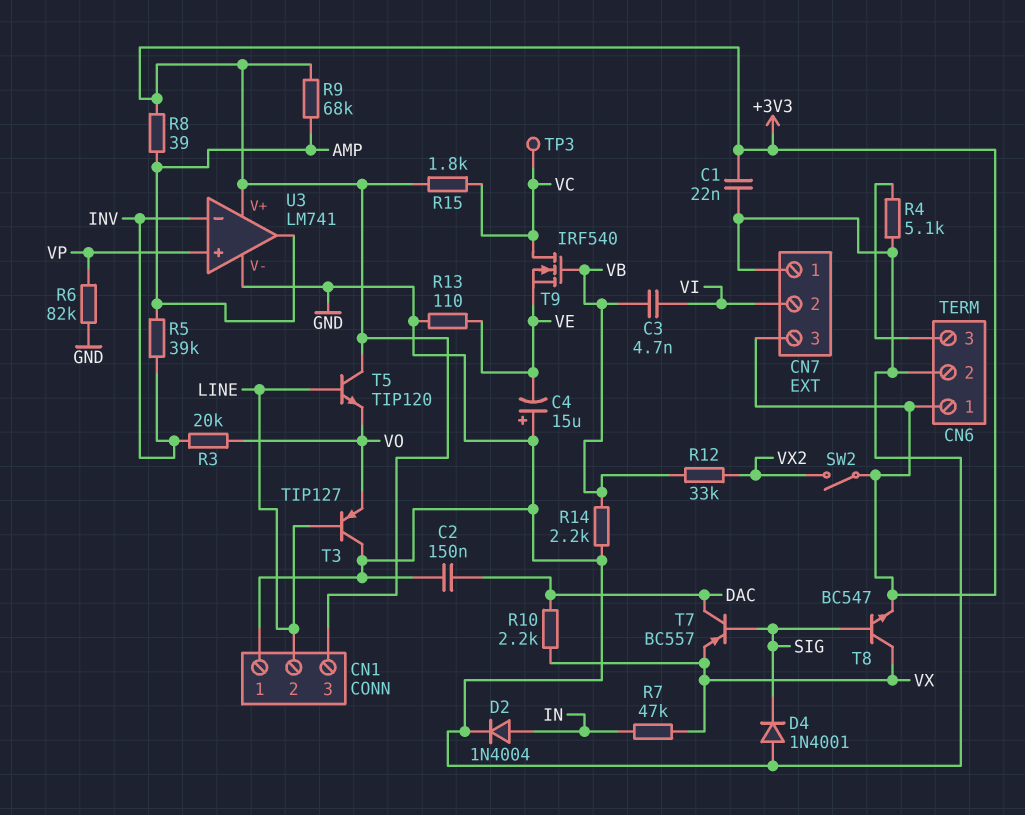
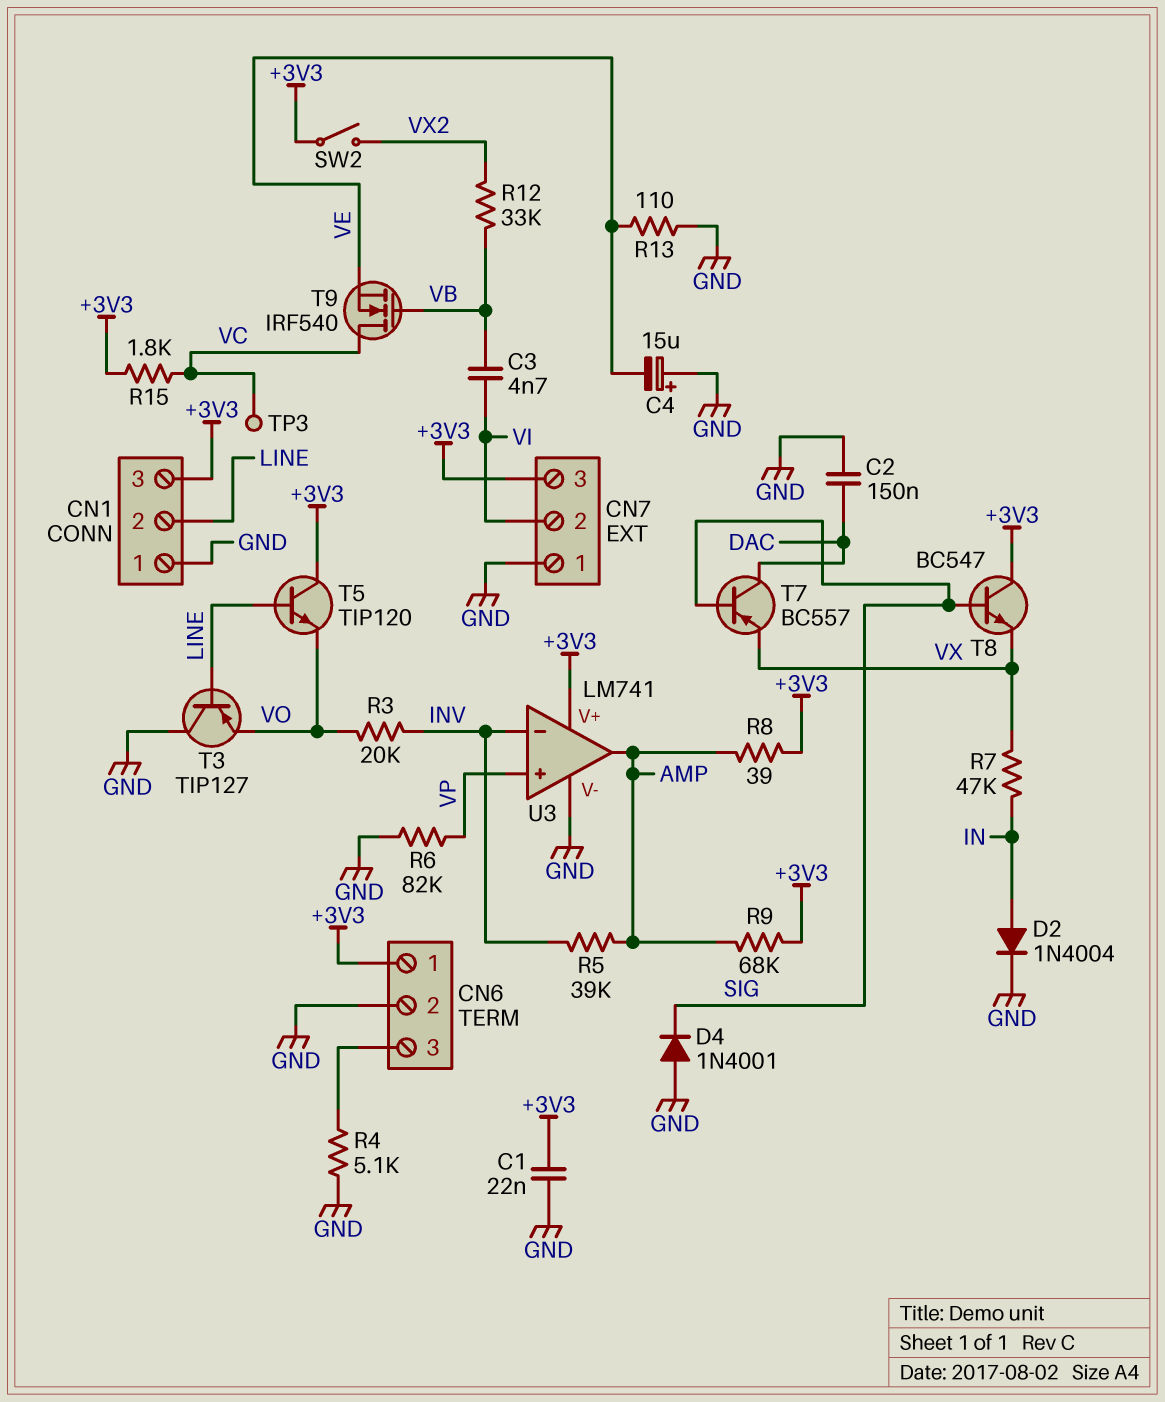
R10: 2.2k (DAC, VX) -> none
R14: 2.2k (GND, VB) -> none
T8: NPN BC547 (B SIG, C VX, E +3V3) -> NPN BC547 (B SIG, C +3V3, E VX)

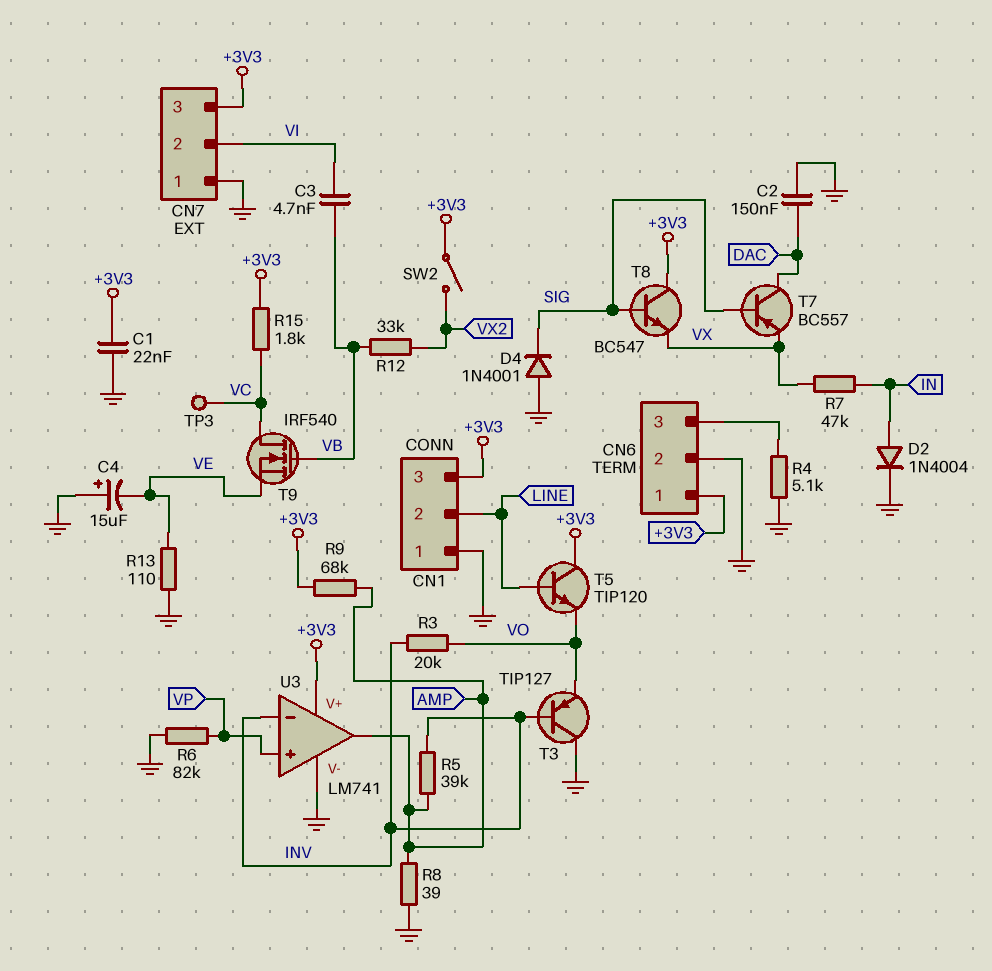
R8: 39 (+3V3, AMP) -> 39 (AMP, GND)
T3: PNP TIP127 (B LINE, C GND, E VO) -> PNP TIP127 (B INV, C GND, E VO)

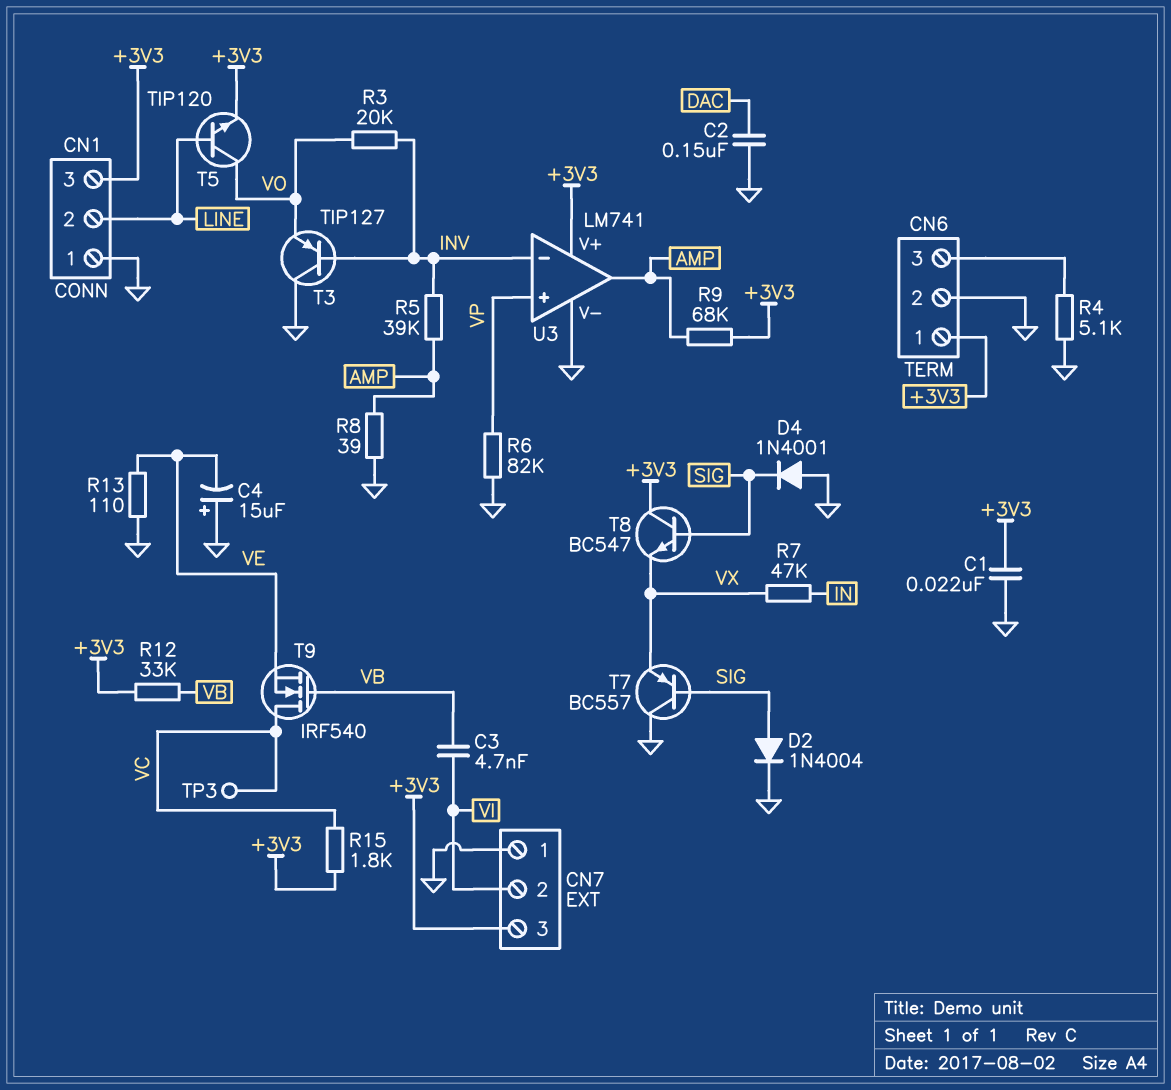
D2: diode 1N4004 (A IN, K GND) -> diode 1N4004 (A SIG, K GND)
R12: 33k (VB, VX2) -> 33k (+3V3, VB)
SW2: switch (+3V3, VX2) -> none
T5: NPN TIP120 (B LINE, C +3V3, E VO) -> NPN TIP120 (B LINE, C VO, E +3V3)
T7: PNP BC557 (B SIG, C DAC, E VX) -> PNP BC557 (B SIG, C GND, E VX)

